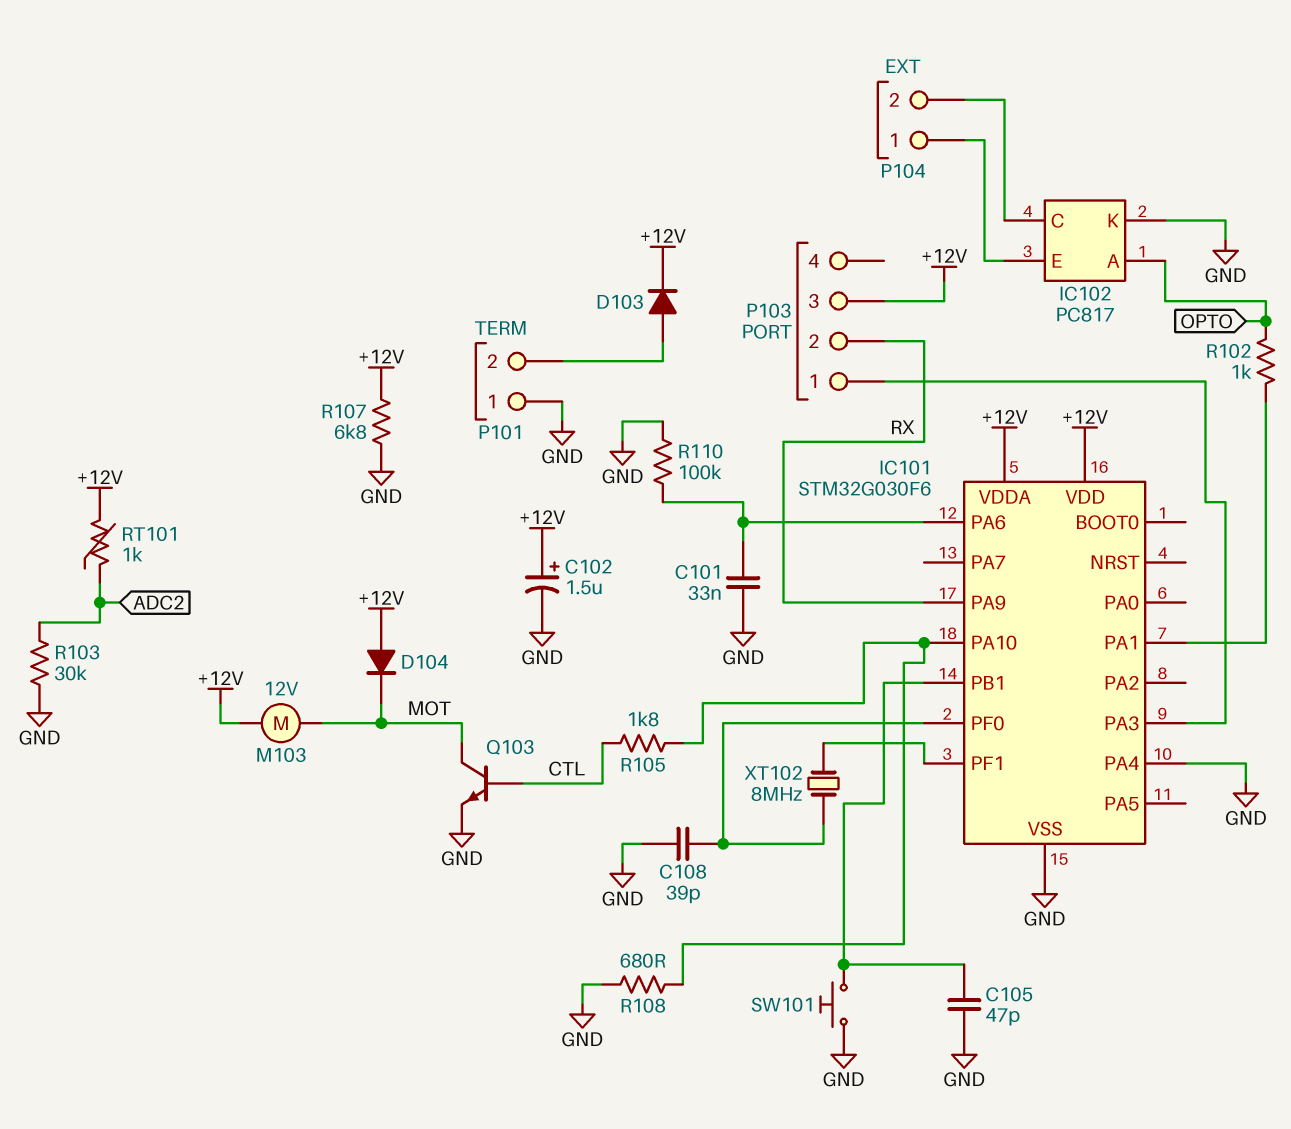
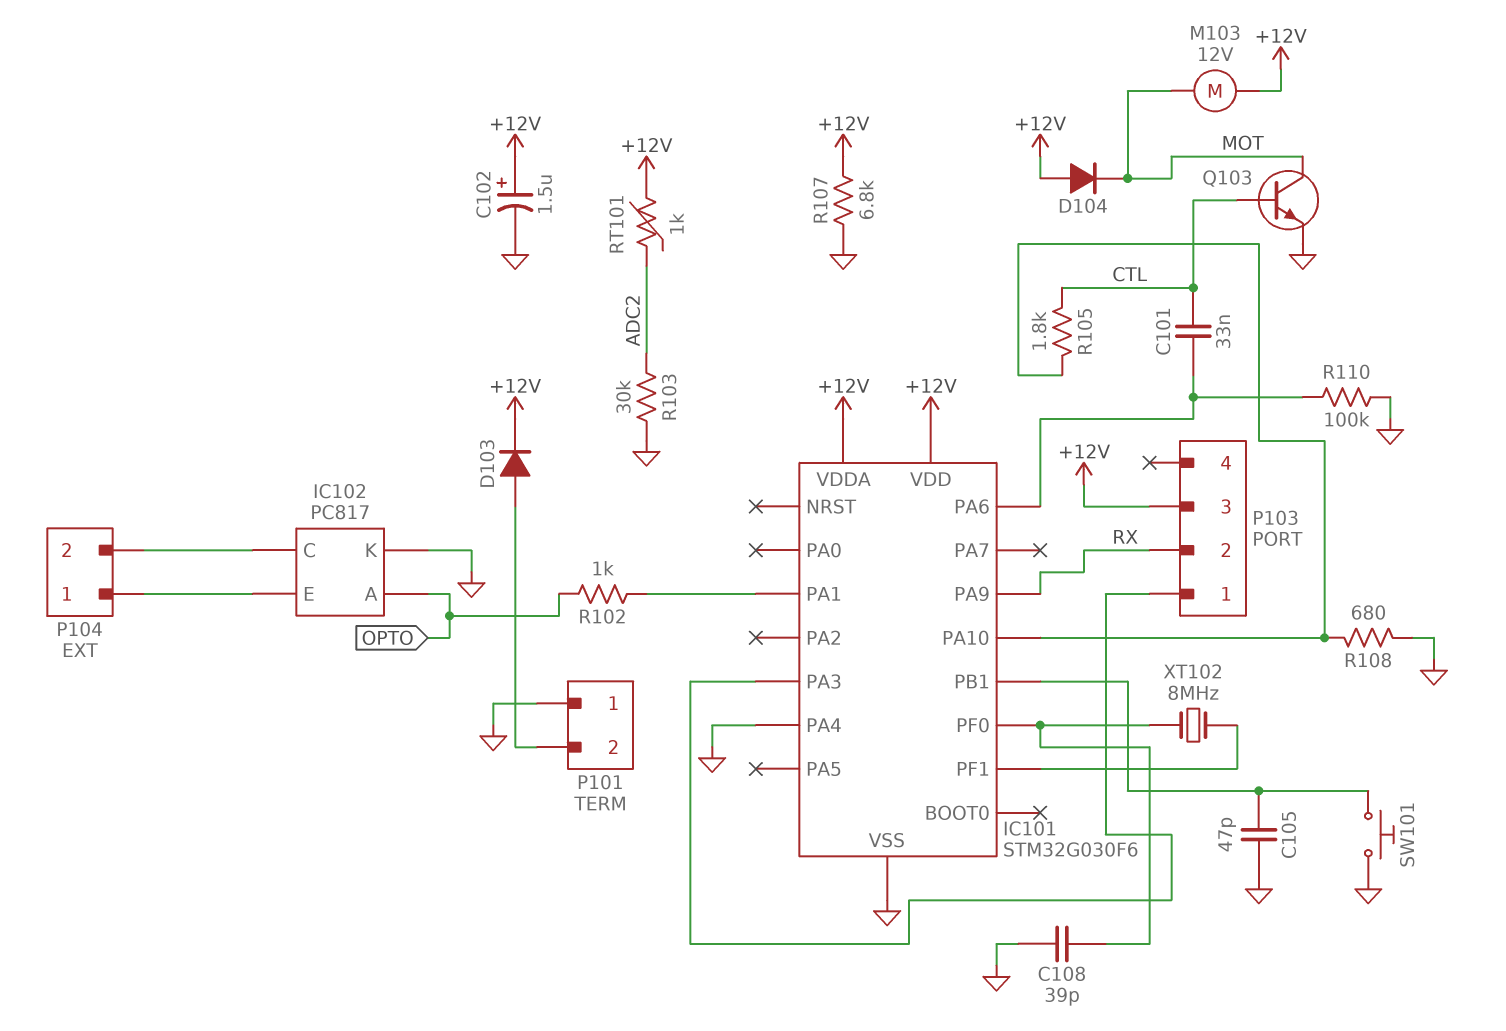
C101: 33nF (GND, IC101/PA6) -> 33nF (CTL, IC101/PA6)

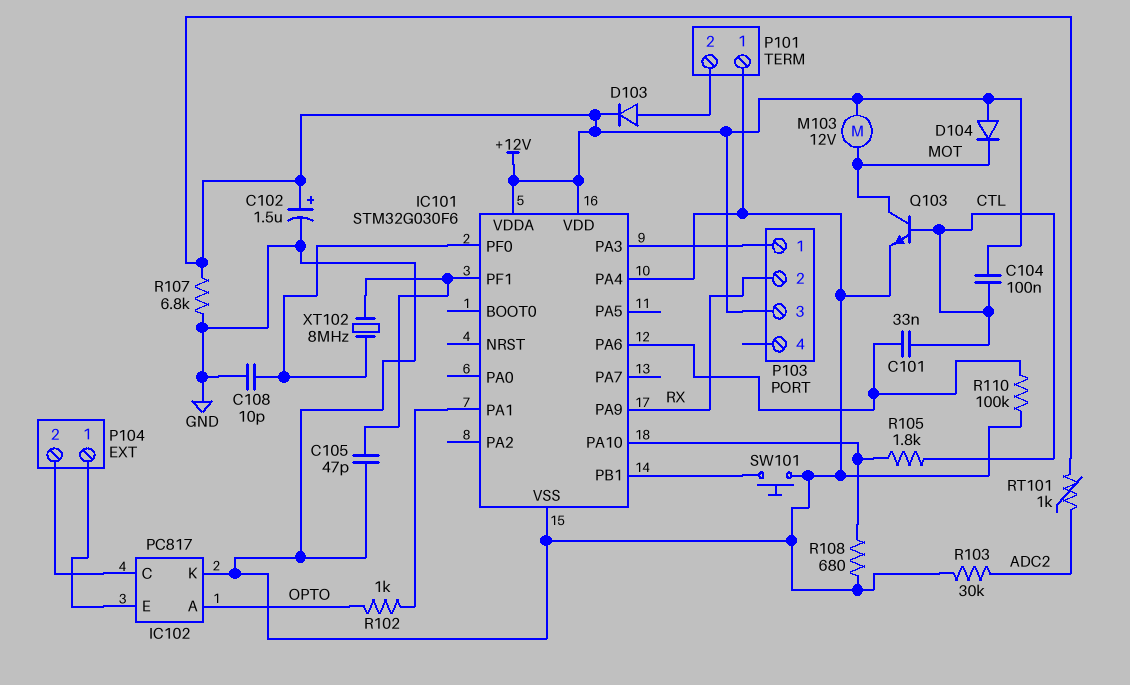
C104: none -> 100nF (+12V, CTL)
C105: 47pF (GND, IC101/PB1) -> 47pF (GND, IC101/PF1)
C108: 39pF (GND, IC101/PF0) -> 10pF (GND, IC101/PF0)

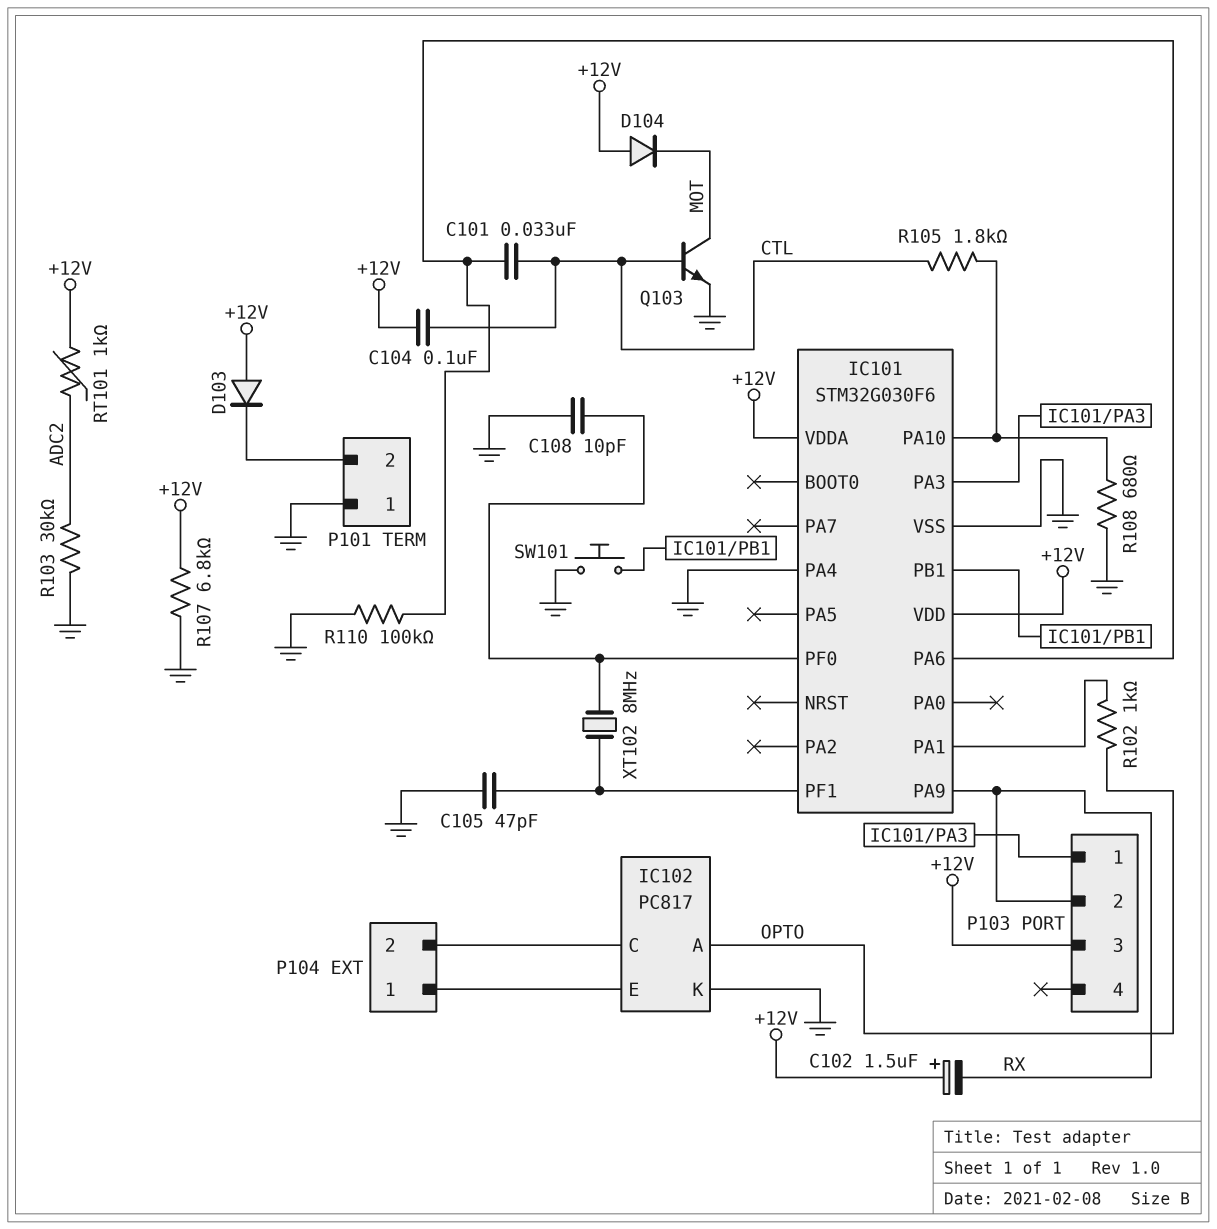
C102: 1.5uF (plus +12V, minus GND) -> 1.5uF (plus +12V, minus RX)
D103: diode (A P101/2, K +12V) -> diode (A +12V, K P101/2)
M103: motor 12V (+12V, MOT) -> none

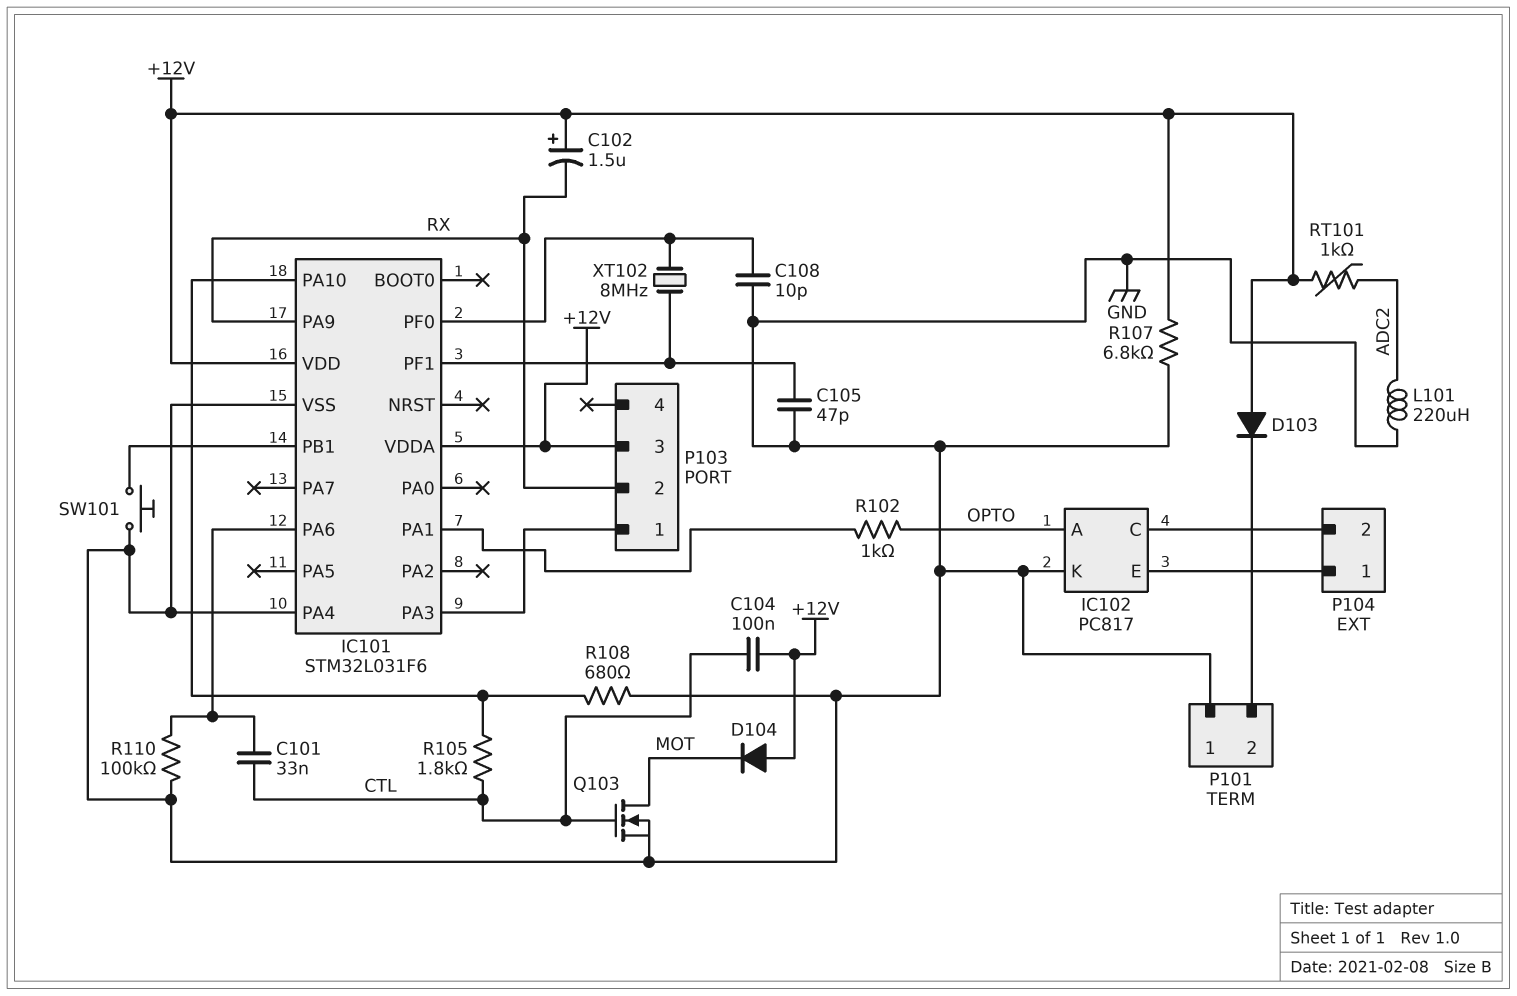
IC101: STM32G030F6 -> STM32L031F6
L101: none -> 220uH (ADC2, GND)
Q103: NPN (B CTL, C MOT, E GND) -> NMOS (G CTL, D MOT, S GND)
R103: 30k (ADC2, GND) -> none

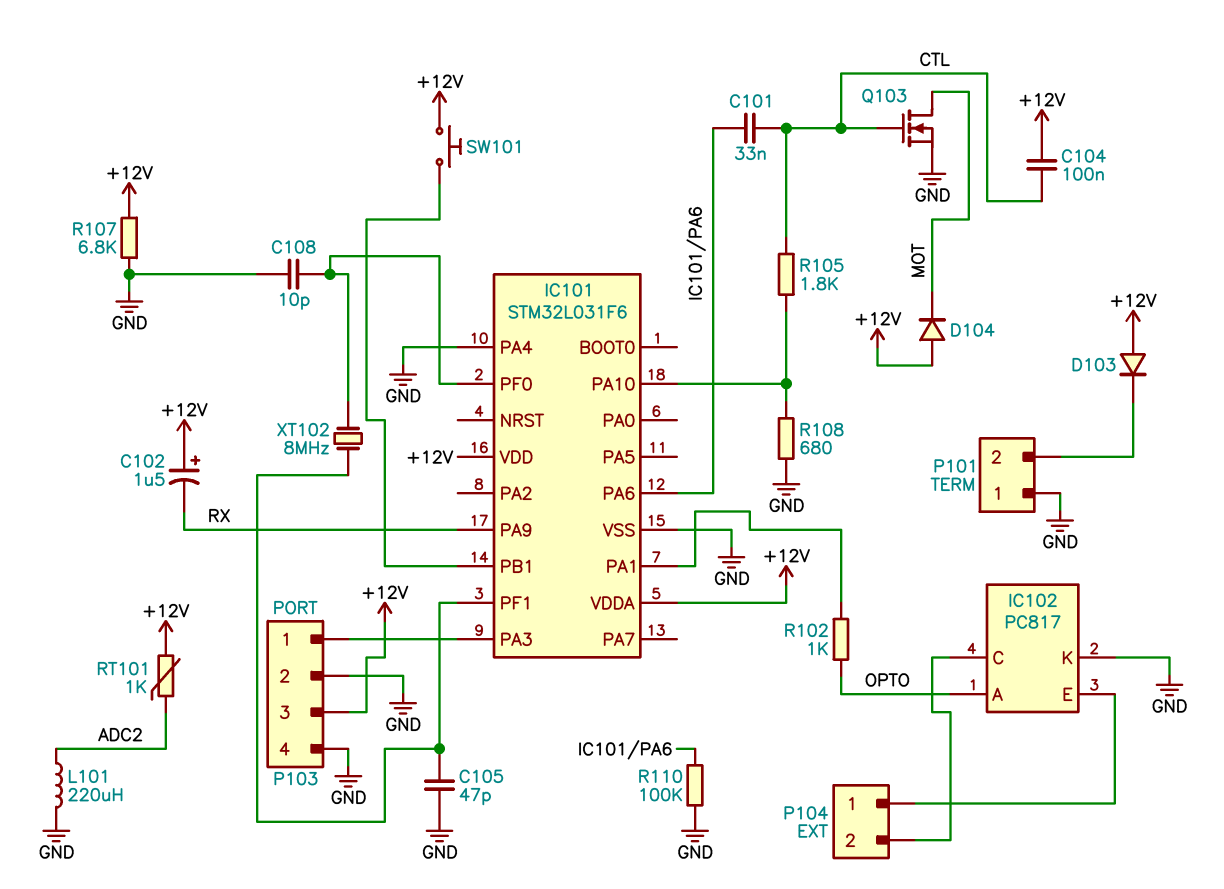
P103 pin 2: RX -> GND
P103 pin 4: none -> GND
SW101: button (GND, IC101/PB1) -> button (+12V, IC101/PB1)

